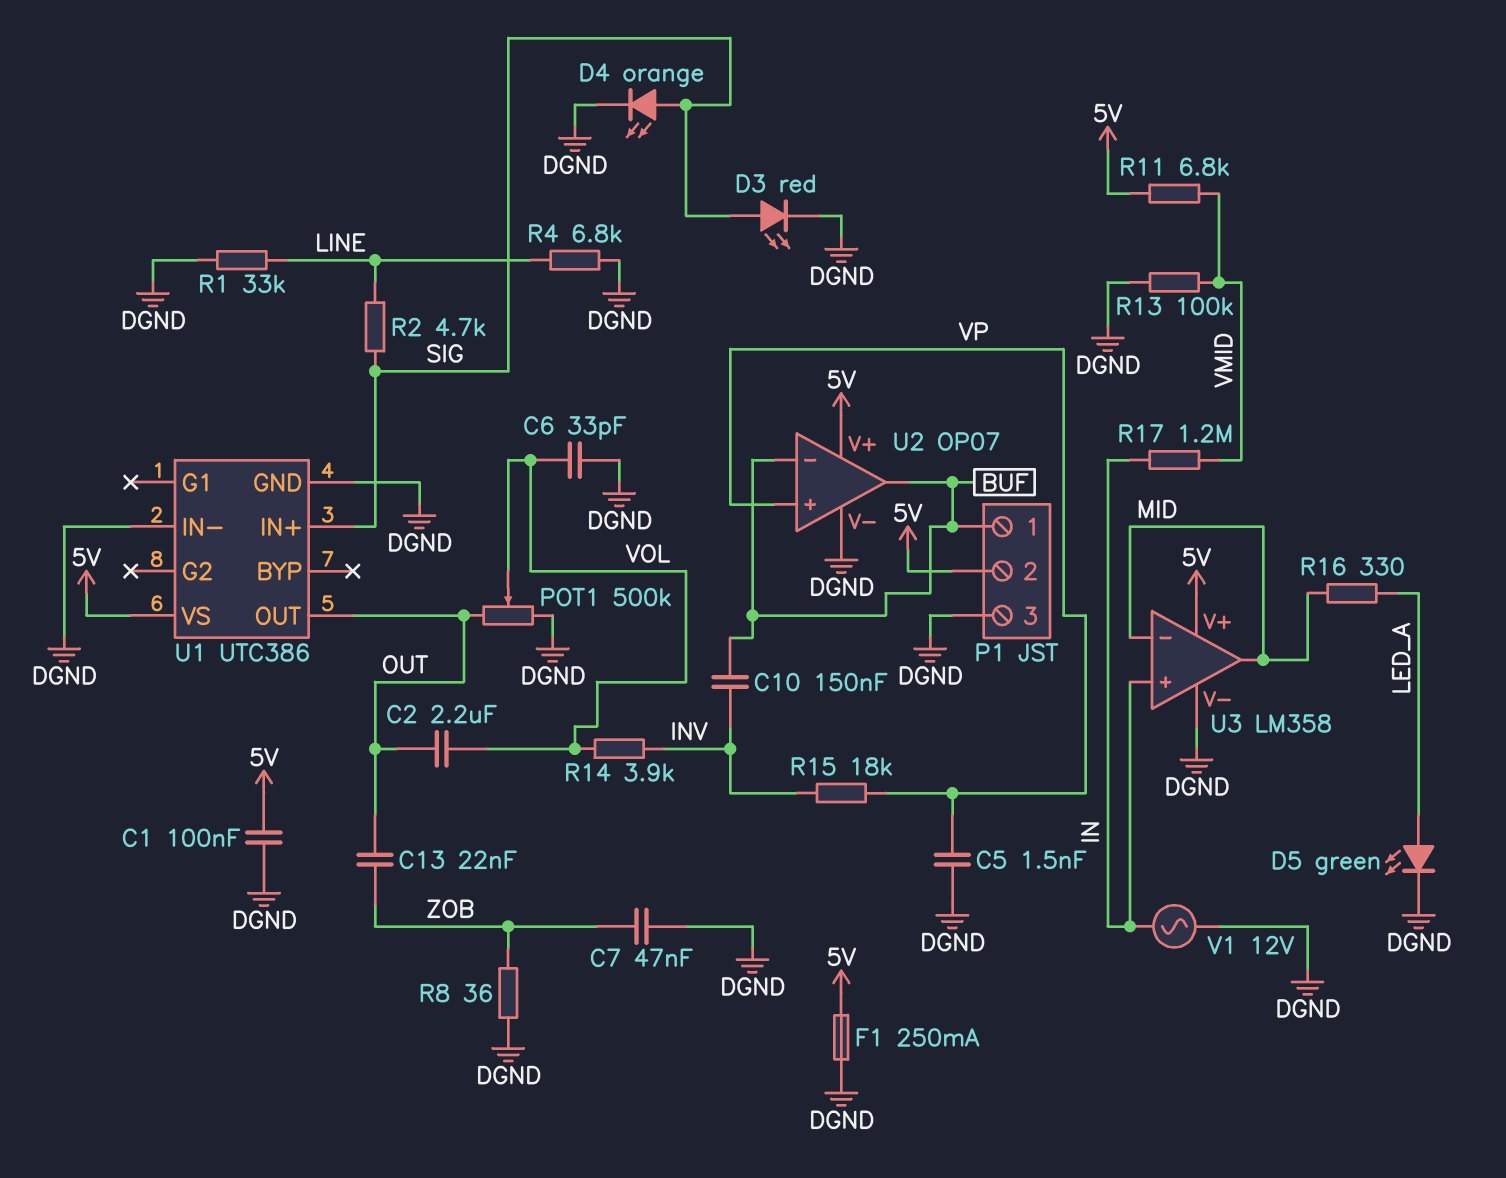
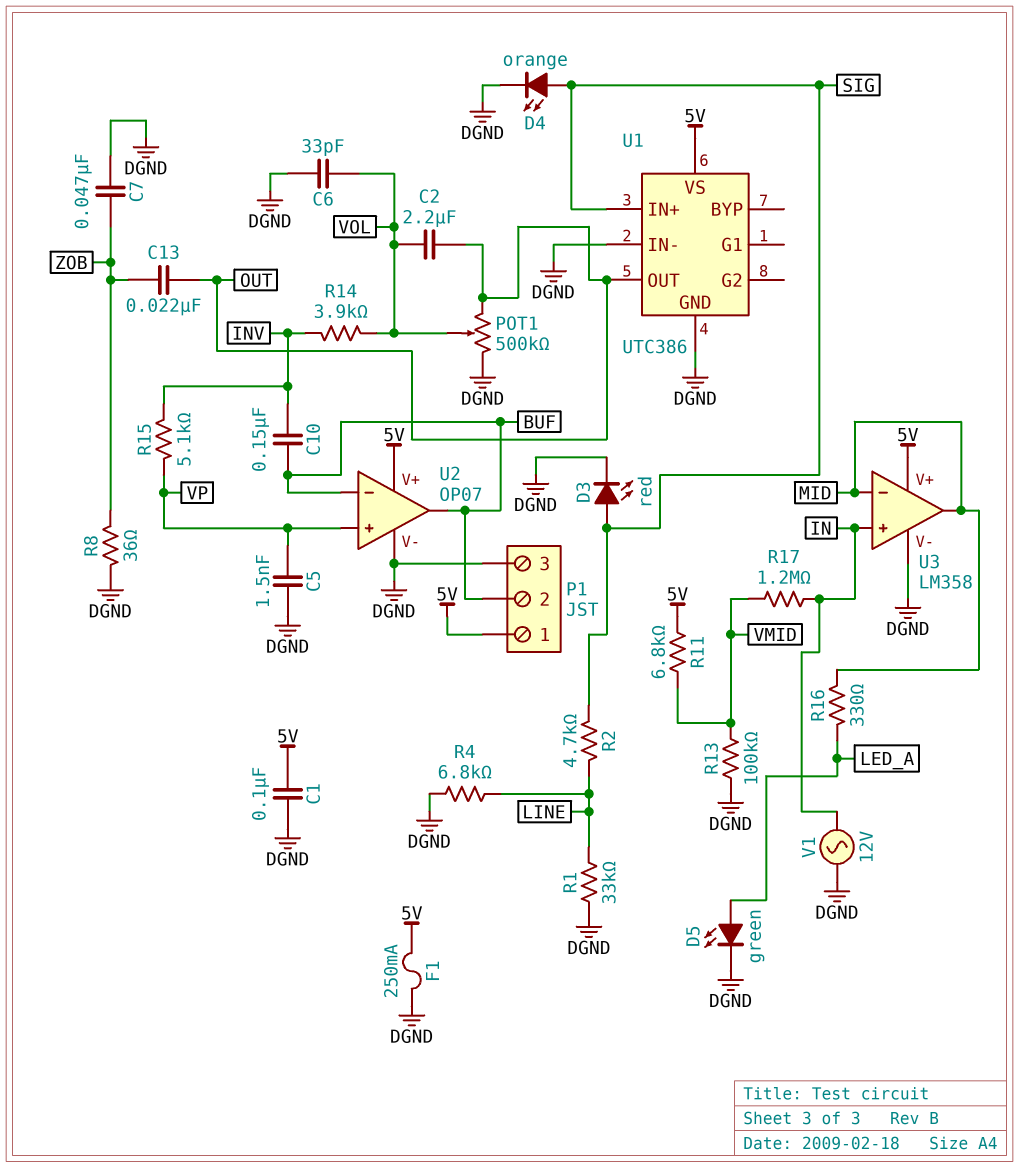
P1 pin 1: BUF -> 5V
P1 pin 2: 5V -> BUF
R15: 18k (INV, VP) -> 5.1k (INV, VP)

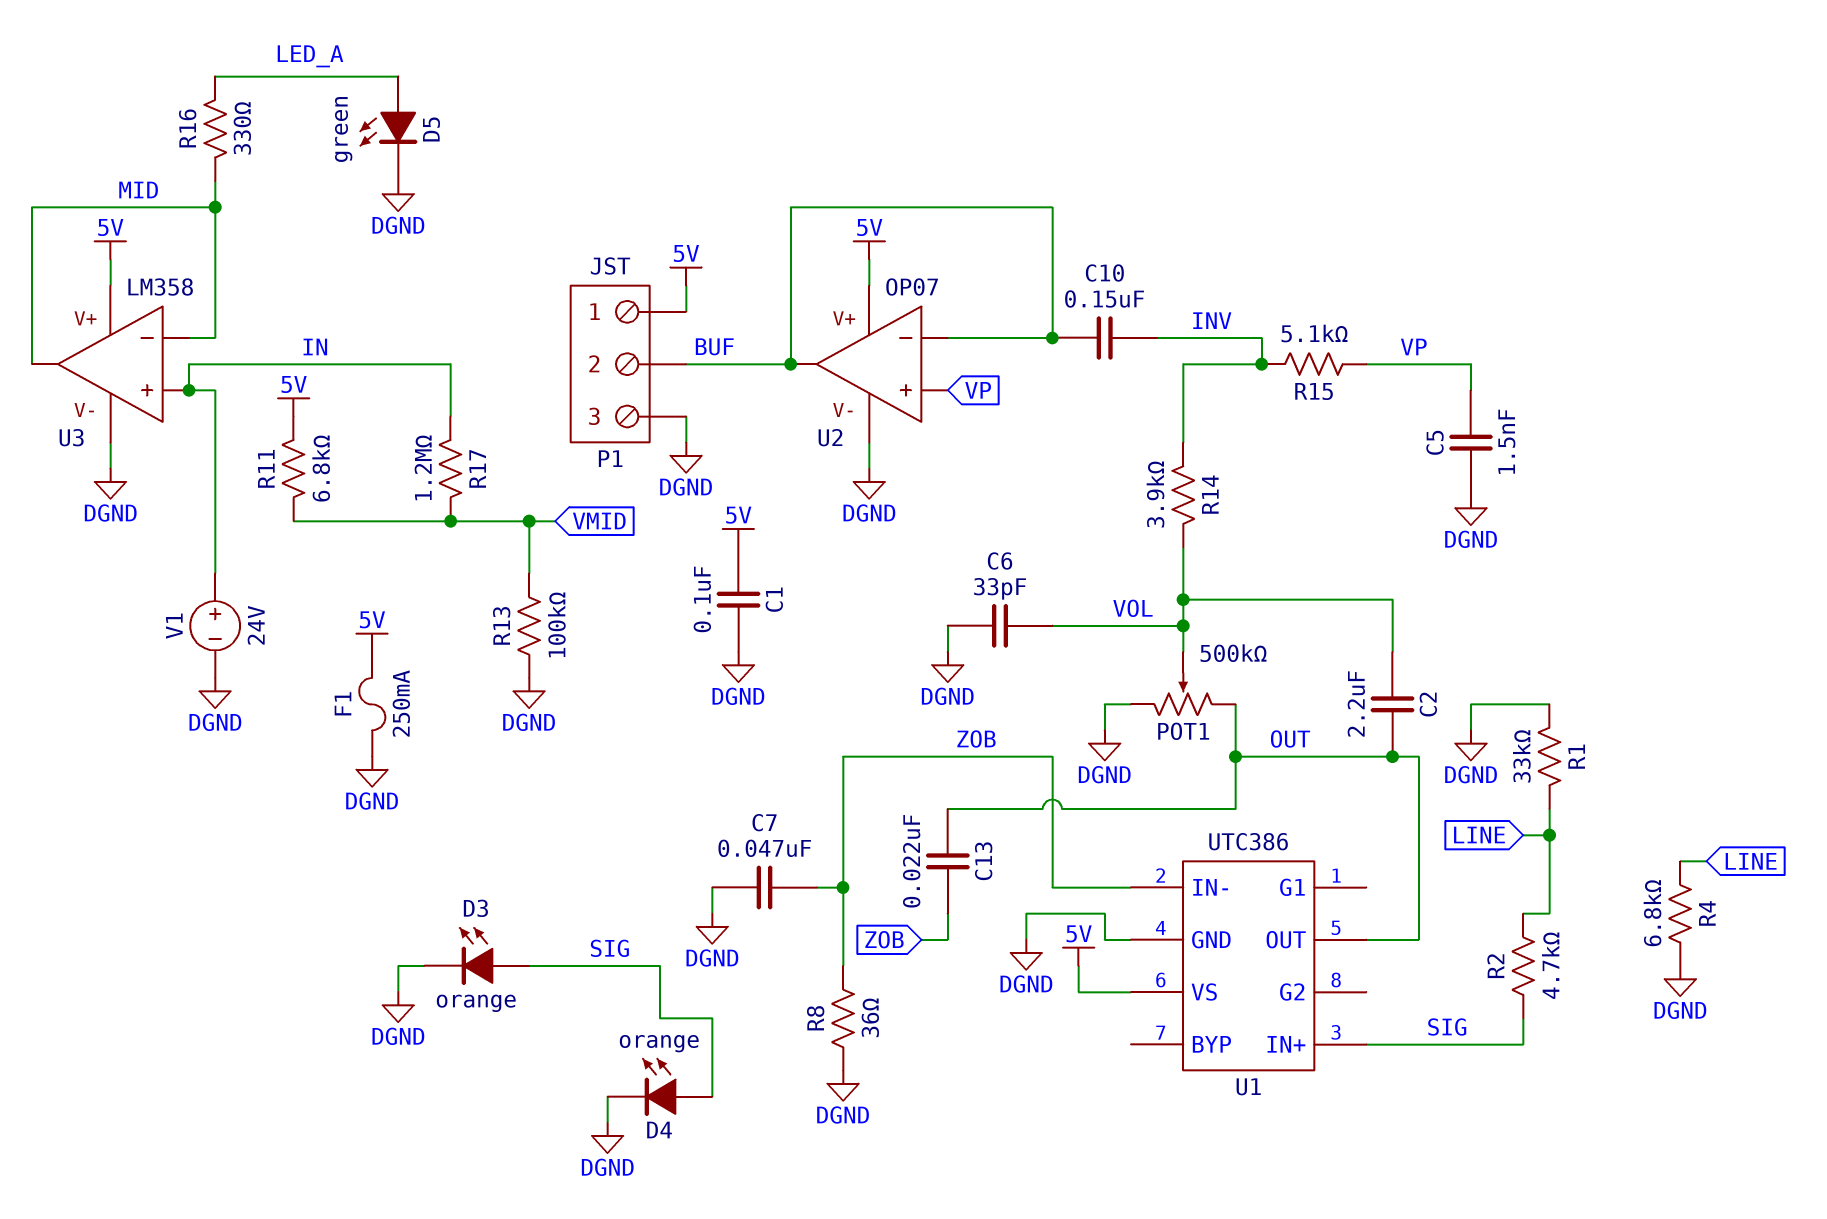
D3: LED red (A SIG, K DGND) -> LED orange (A SIG, K DGND)
U1 pin IN-: DGND -> ZOB
V1: AC 12V (DGND, IN) -> 24V (plus IN, minus DGND)

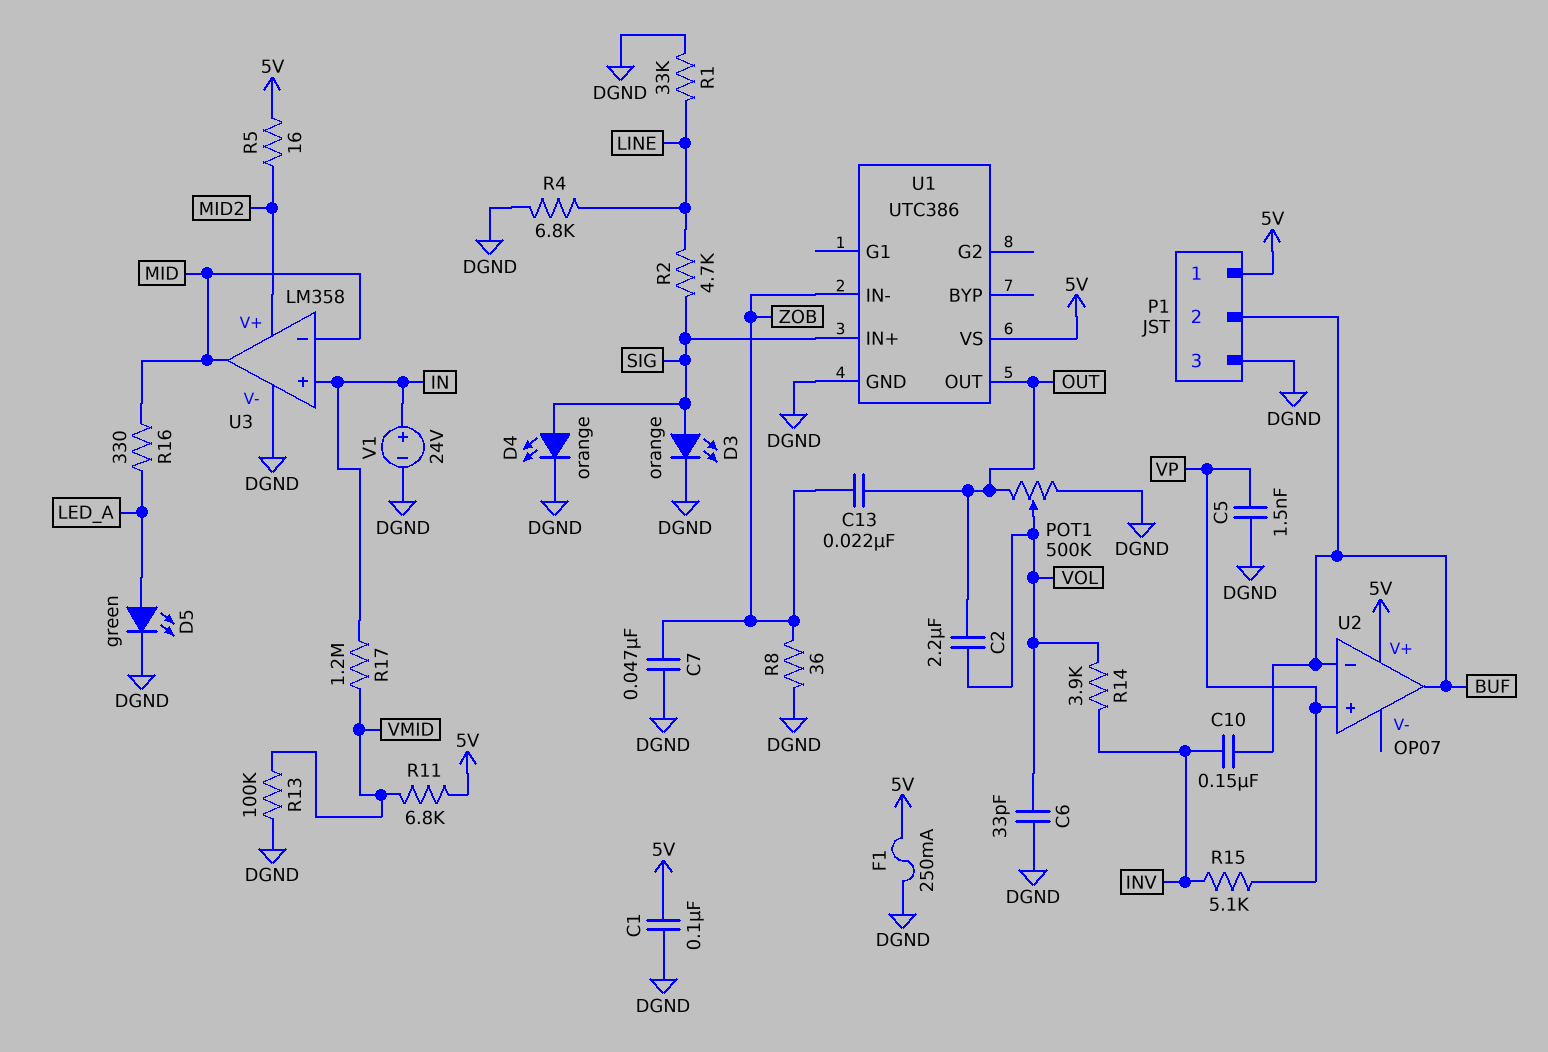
R5: none -> 16 (5V, MID2)
U2 pin V-: DGND -> none
U3 pin V+: 5V -> MID2

